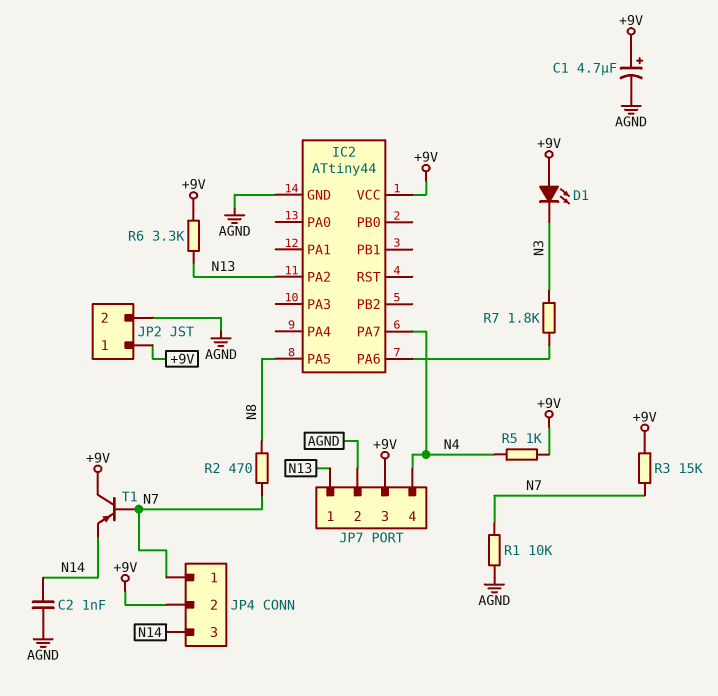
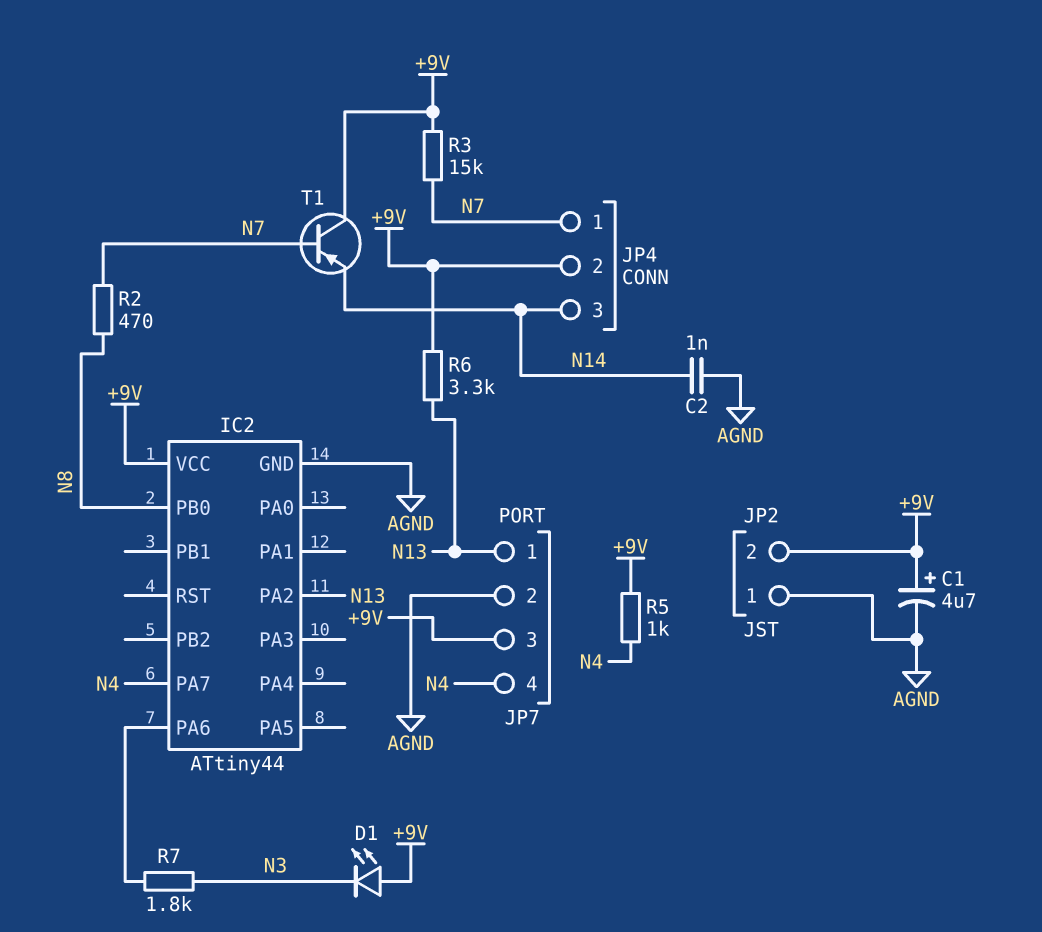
IC2 pin PA5: N8 -> none
IC2 pin PB0: none -> N8
JP2 pin 1: +9V -> AGND
JP2 pin 2: AGND -> +9V
R1: 10k (AGND, N7) -> none

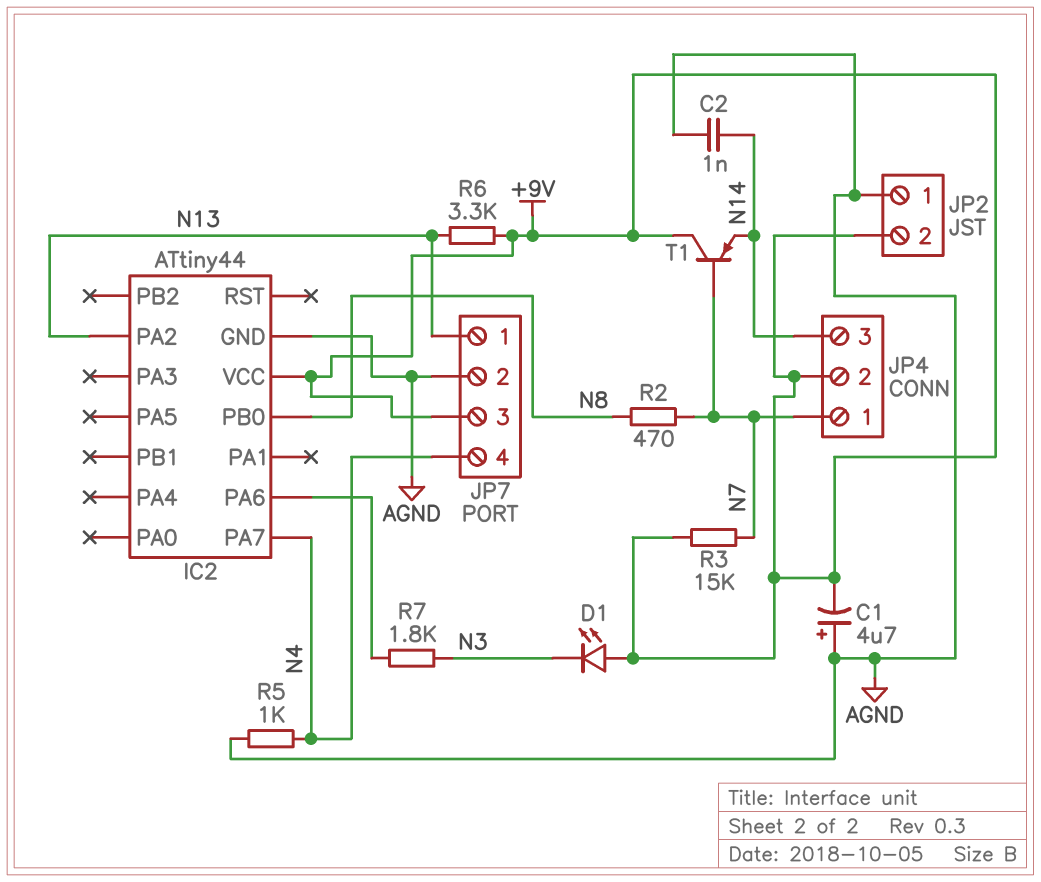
C1: 4.7uF (plus +9V, minus AGND) -> 4.7uF (plus AGND, minus +9V)
R5: 1k (+9V, N4) -> 1k (AGND, N4)

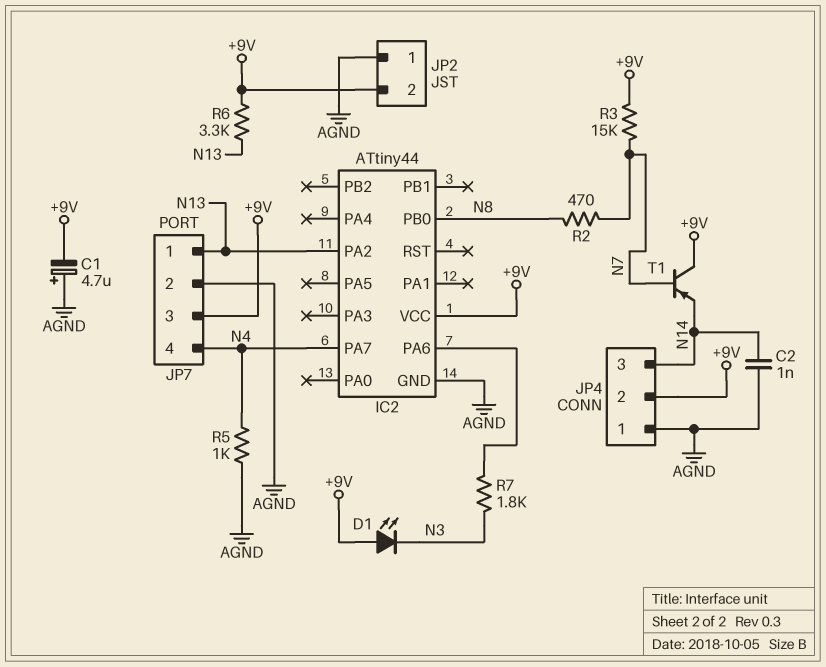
JP4 pin 1: N7 -> AGND

